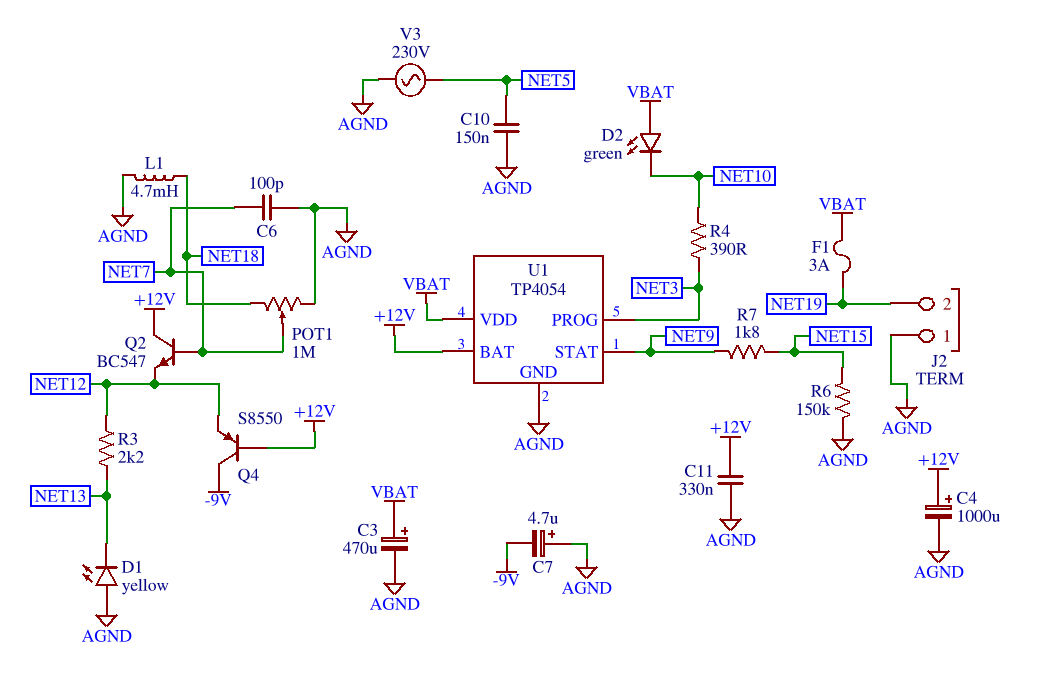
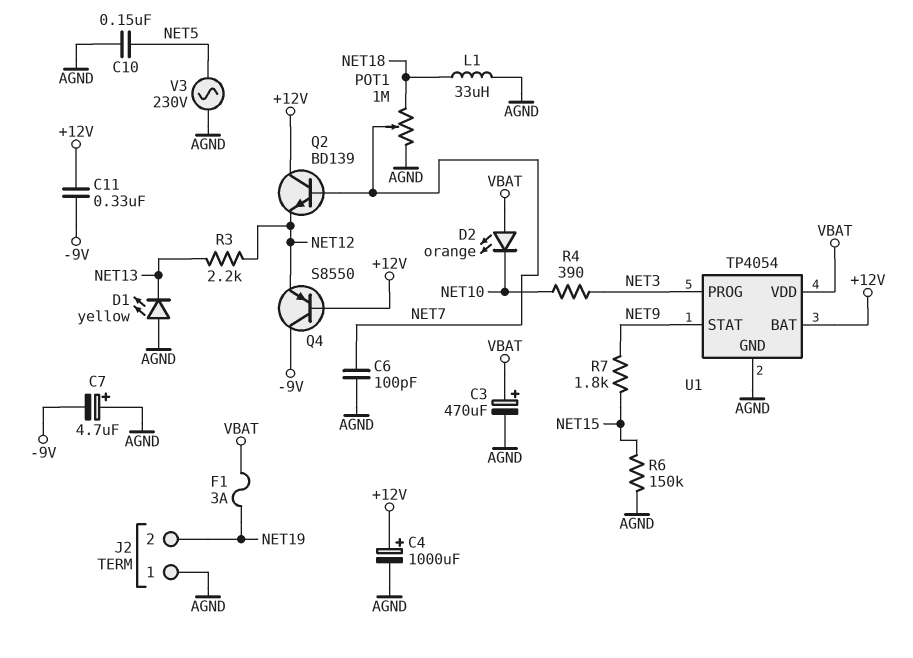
C11: 330nF (+12V, AGND) -> 330nF (+12V, -9V)
D2: LED green (A VBAT, K NET10) -> LED orange (A VBAT, K NET10)
L1: 4.7mH (AGND, NET18) -> 33uH (AGND, NET18)
Q2: NPN BC547 (B NET7, C +12V, E NET12) -> NPN BD139 (B NET7, C +12V, E NET12)

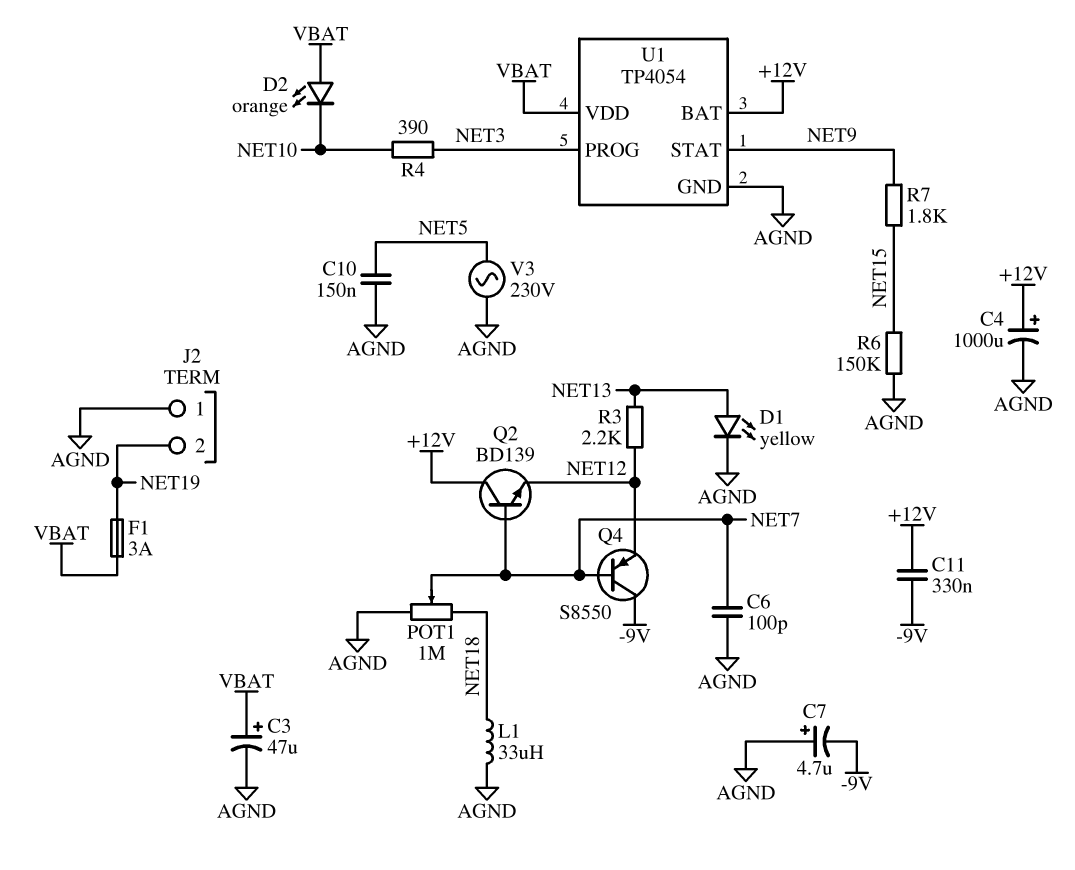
C3: 470uF (plus VBAT, minus AGND) -> 47uF (plus VBAT, minus AGND)
D1: LED yellow (A AGND, K NET13) -> LED yellow (A NET13, K AGND)
Q4: PNP S8550 (B +12V, C -9V, E NET12) -> PNP S8550 (B NET7, C -9V, E NET12)

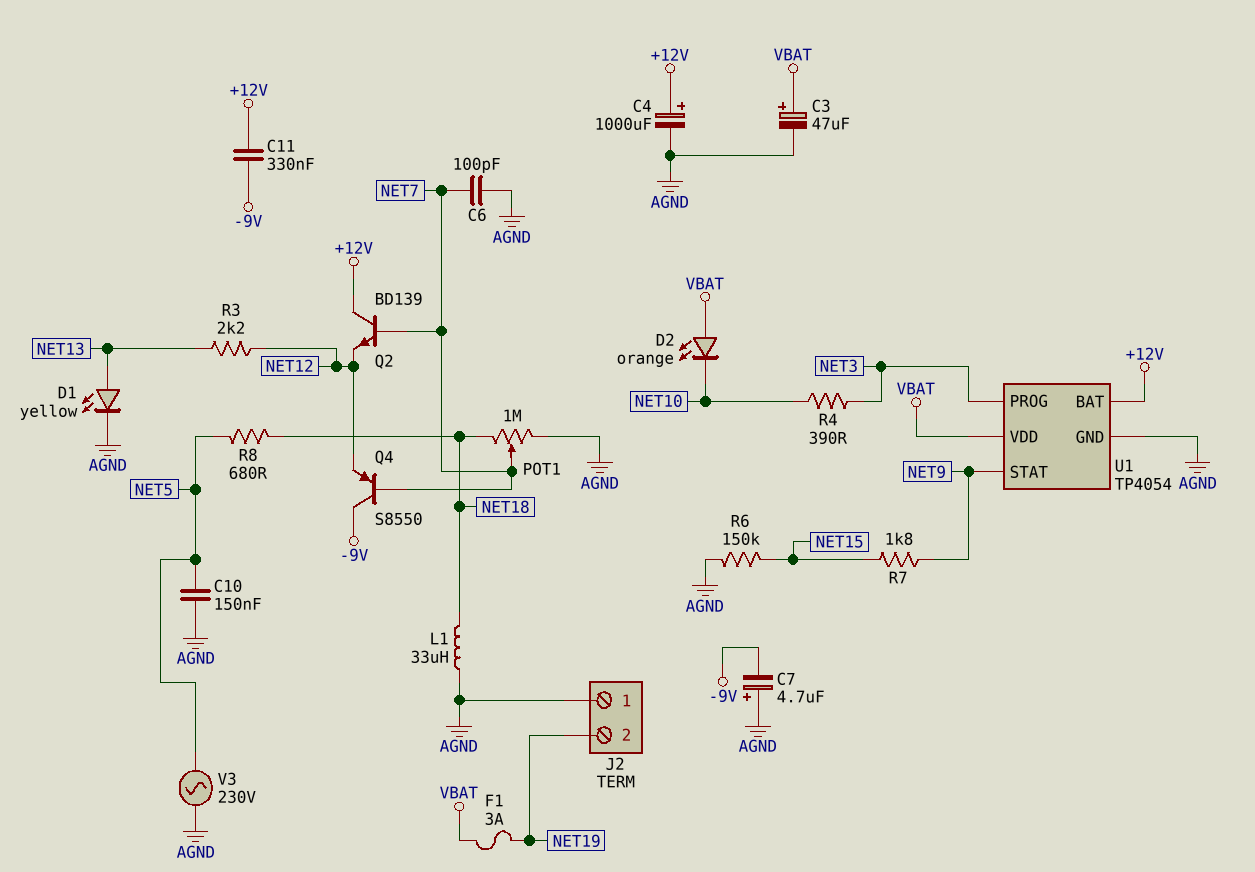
R8: none -> 680 (NET5, NET18)

